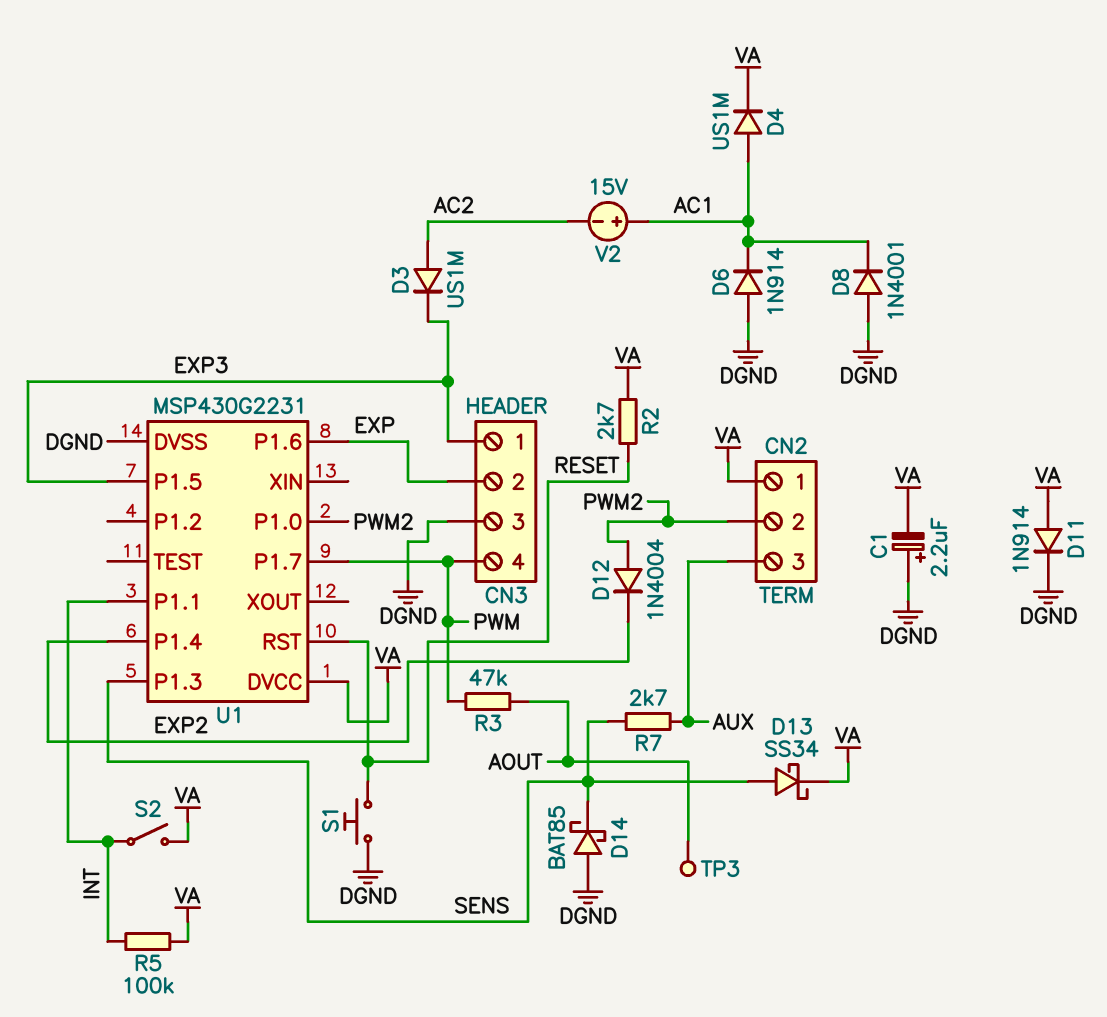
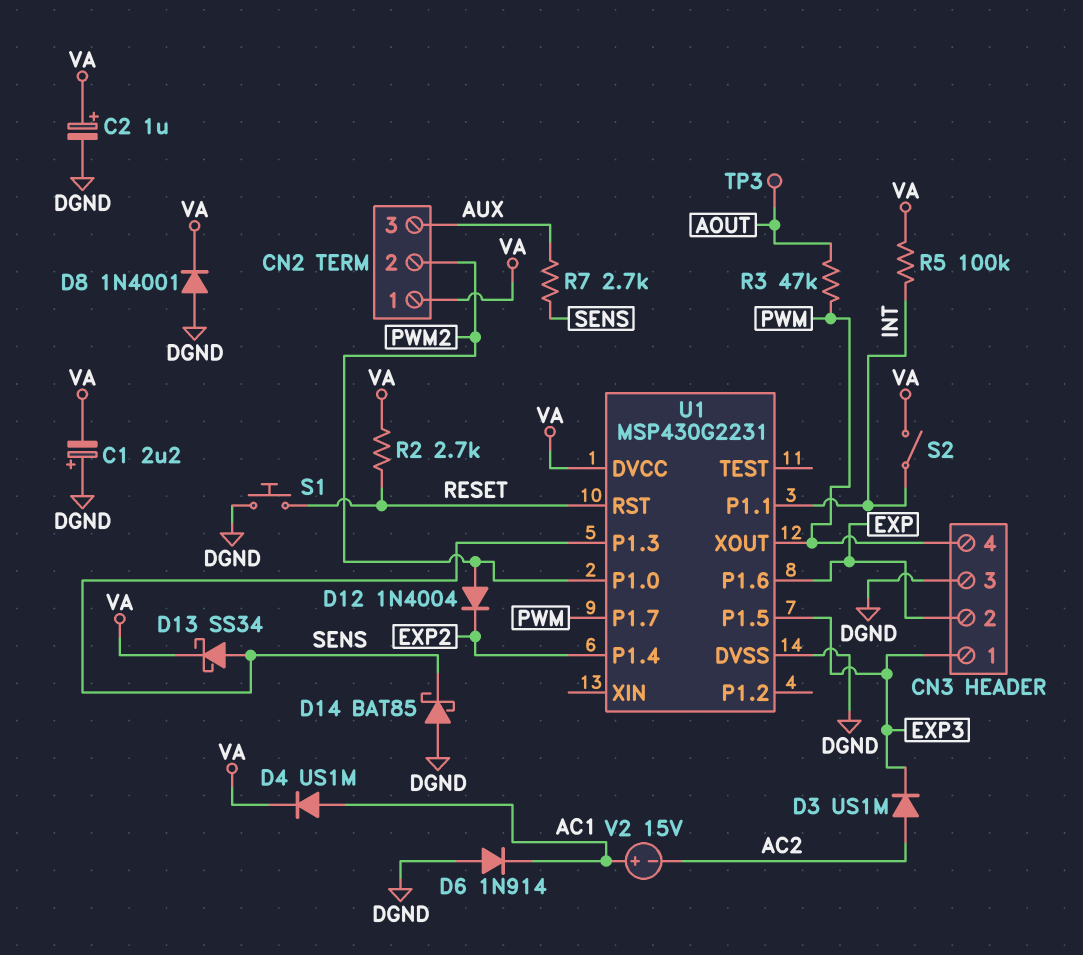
C2: none -> 1uF (plus VA, minus DGND)
D8: diode 1N4001 (A DGND, K AC1) -> diode 1N4001 (A DGND, K VA)
D11: diode 1N914 (A VA, K DGND) -> none
U1 pin XOUT: none -> PWM

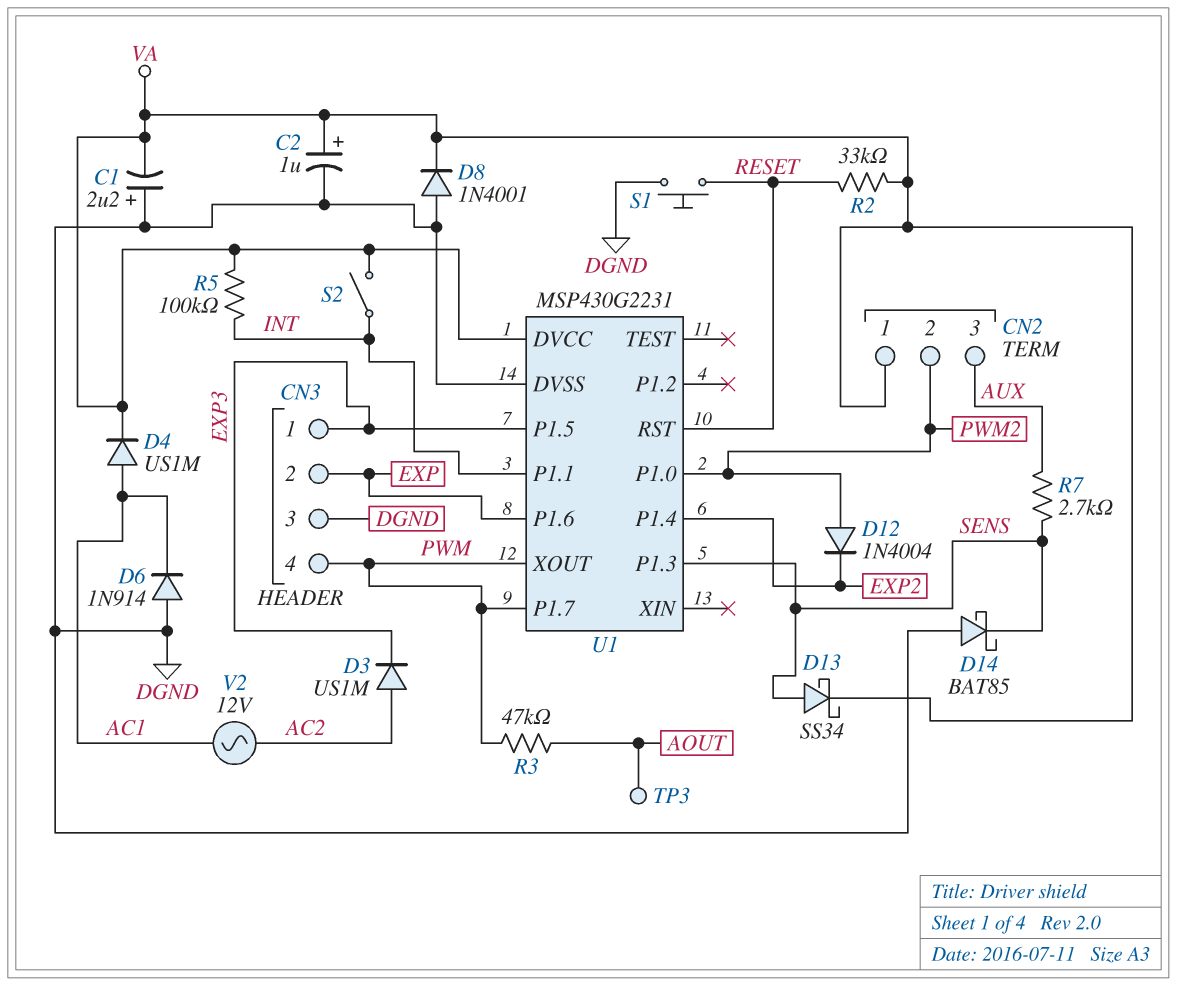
R2: 2.7k (RESET, VA) -> 33k (RESET, VA)
V2: 15V (plus AC1, minus AC2) -> AC 12V (AC1, AC2)

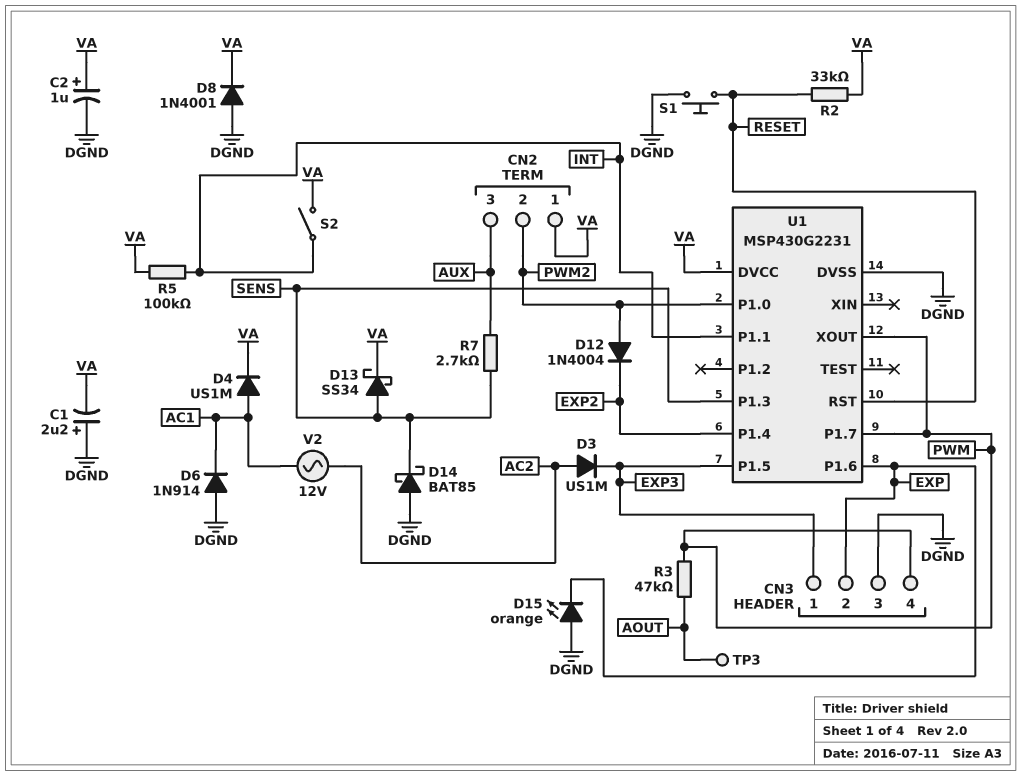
D15: none -> LED orange (A DGND, K EXP)

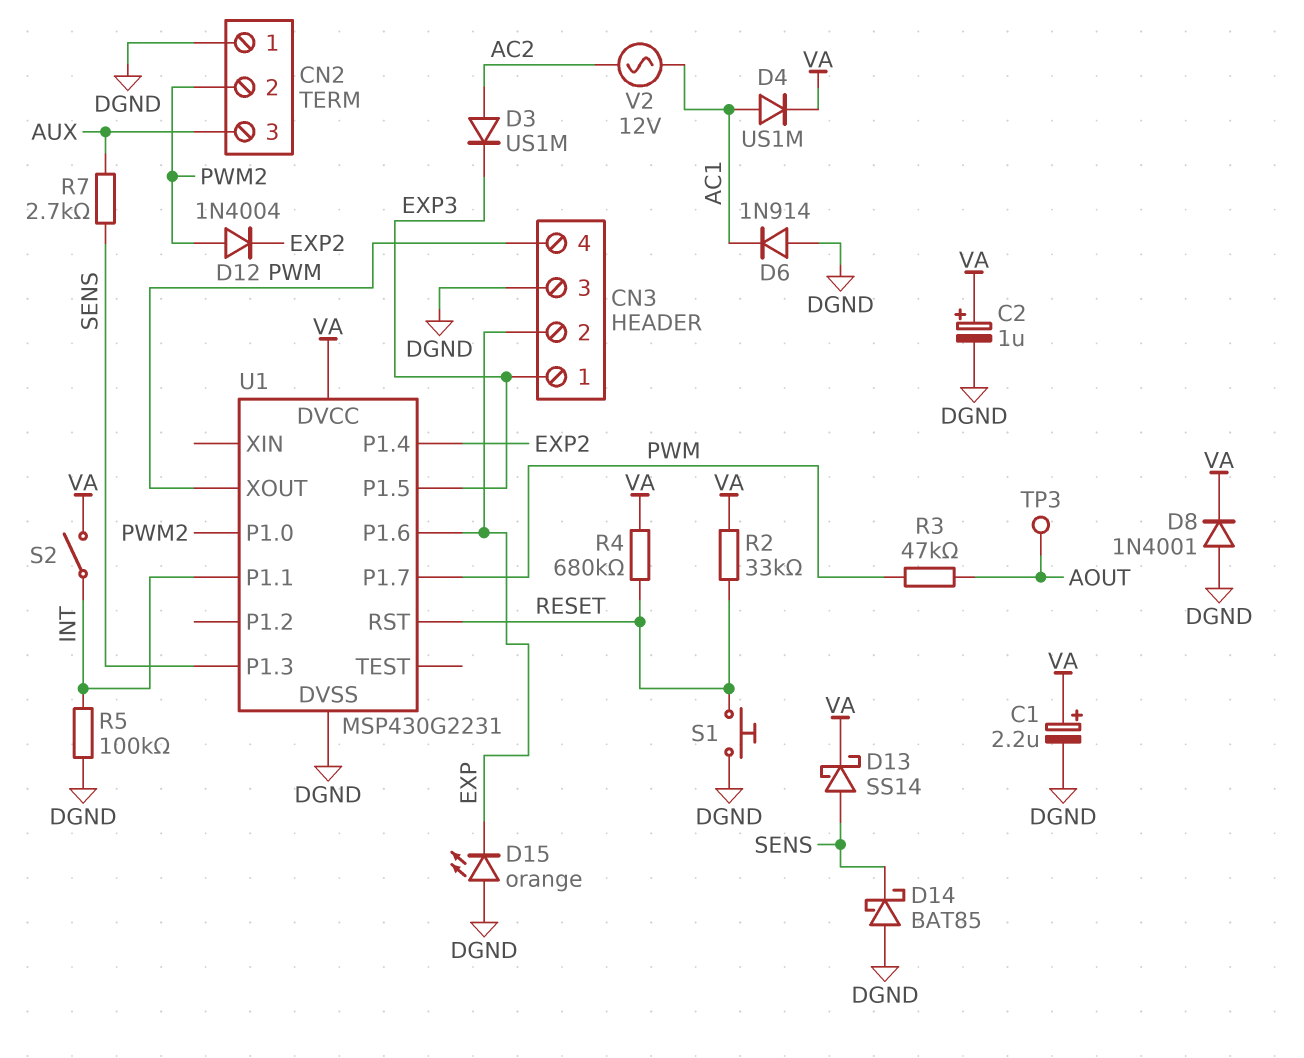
C1: 2.2uF (plus DGND, minus VA) -> 2.2uF (plus VA, minus DGND)
CN2 pin 1: VA -> DGND
D13: schottky SS34 (A SENS, K VA) -> schottky SS14 (A SENS, K VA)
R4: none -> 680k (RESET, VA)
R5: 100k (INT, VA) -> 100k (DGND, INT)

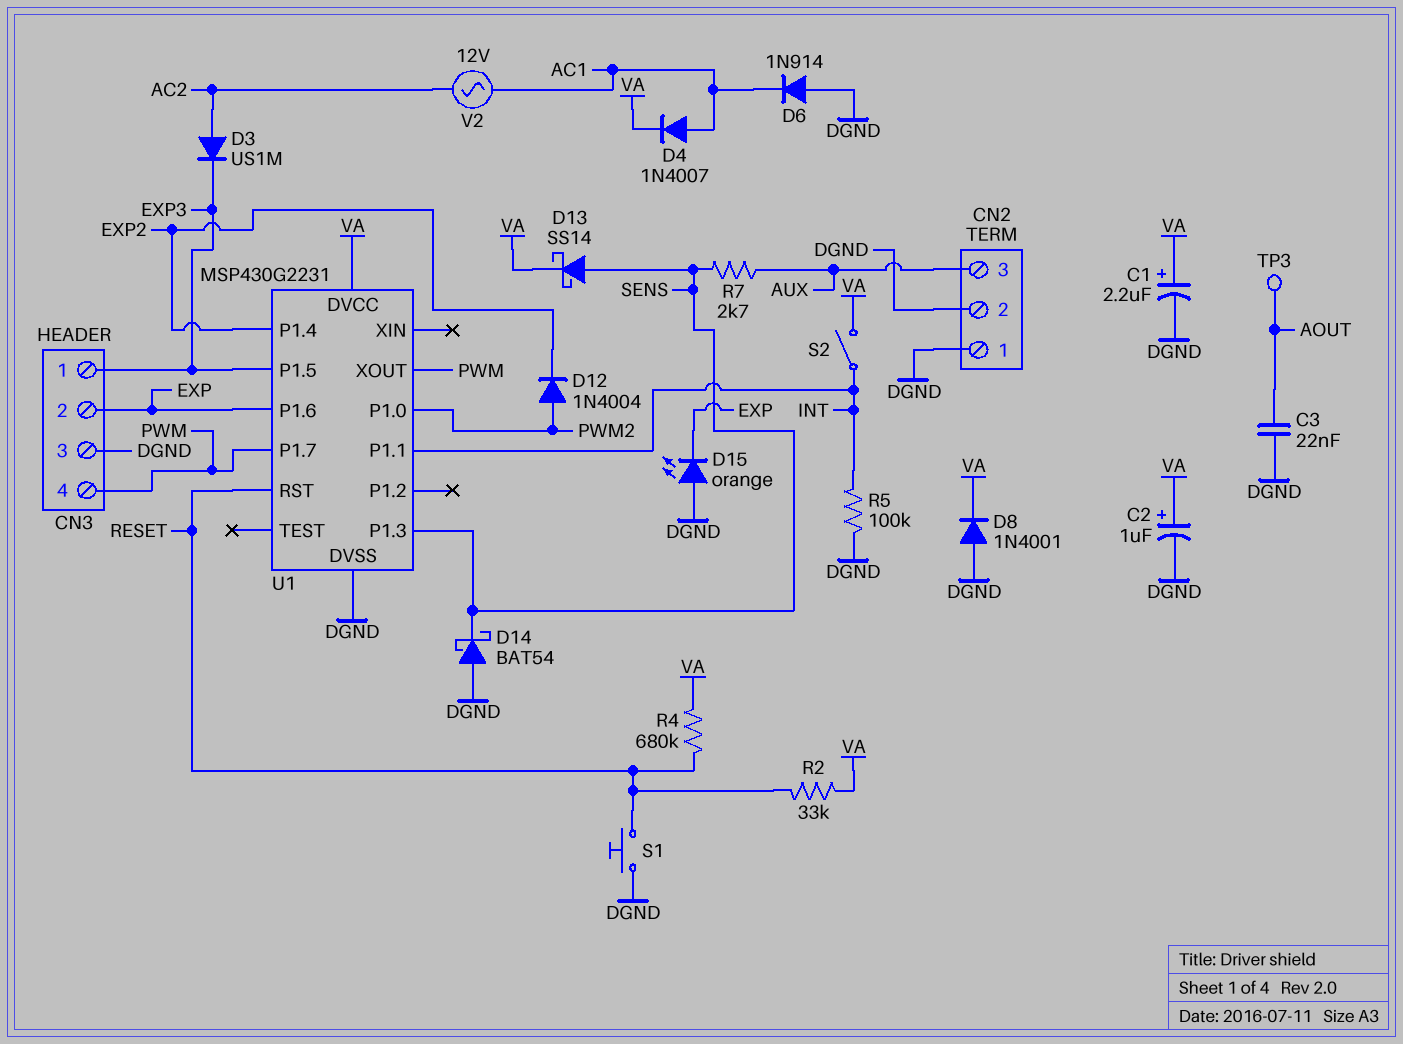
C3: none -> 22nF (AOUT, DGND)
CN2 pin 2: PWM2 -> DGND
D4: diode US1M (A AC1, K VA) -> diode 1N4007 (A AC1, K VA)
D14: schottky BAT85 (A DGND, K SENS) -> schottky BAT54 (A DGND, K SENS)
R3: 47k (AOUT, PWM) -> none

